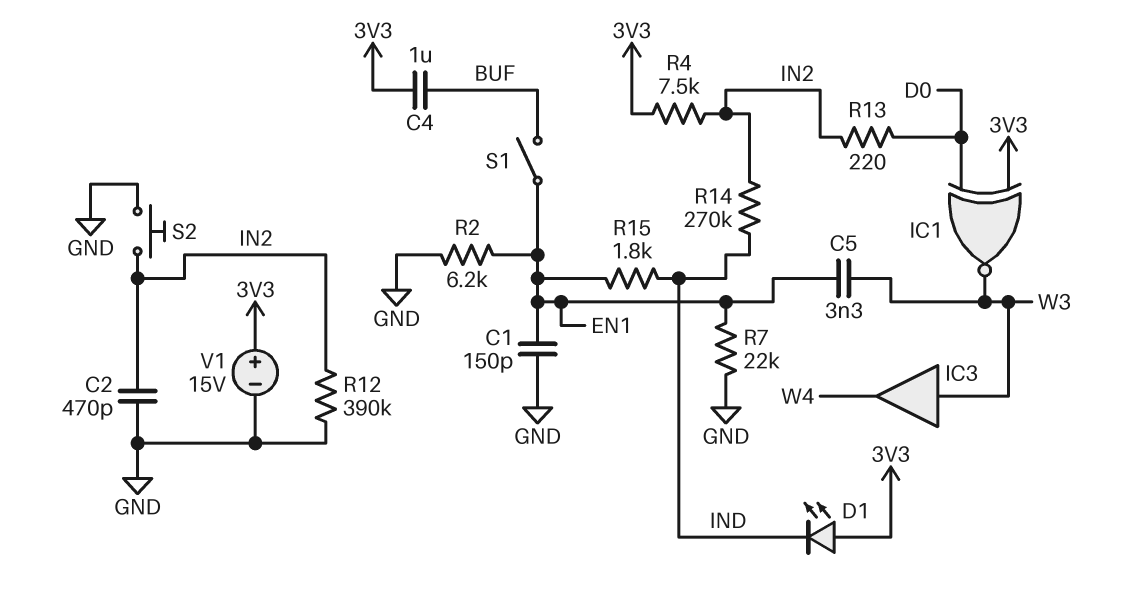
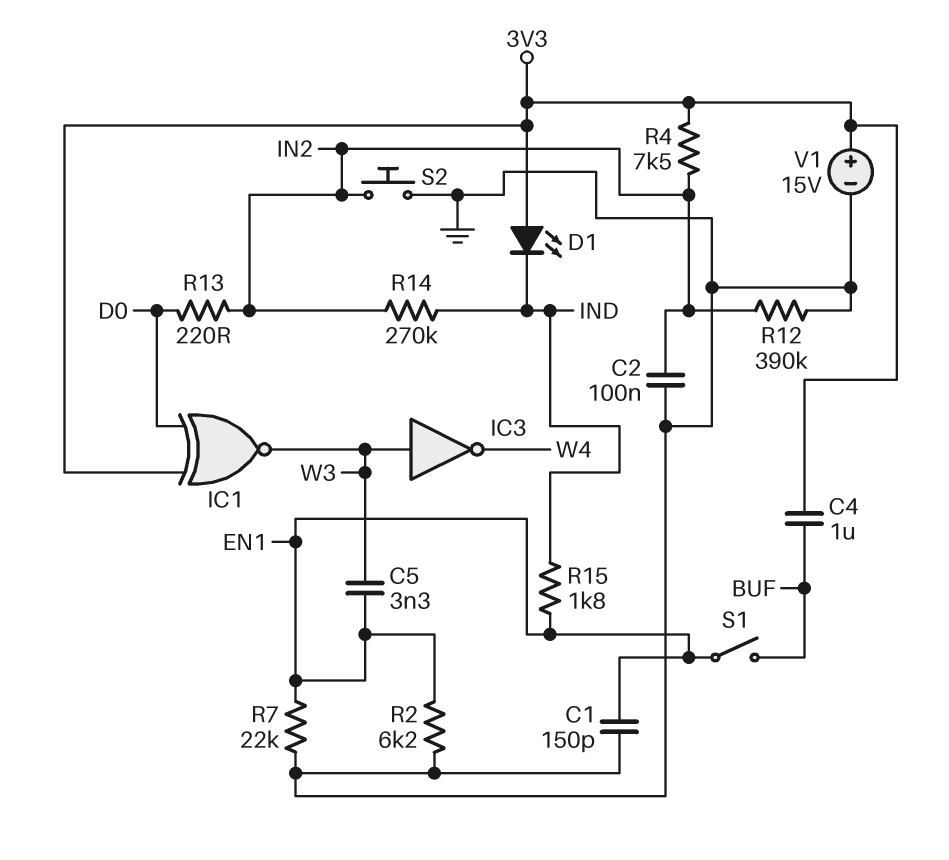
C2: 470pF (GND, IN2) -> 100nF (GND, IN2)
IC3: buffer (in W3, out W4) -> NOT (in W3, out W4)

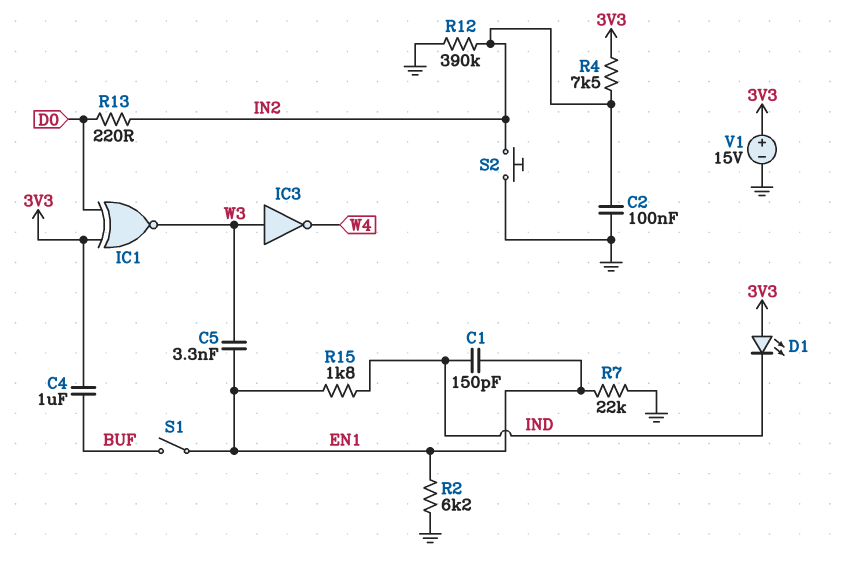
C1: 150pF (EN1, GND) -> 150pF (EN1, IND)
R14: 270k (IN2, IND) -> none

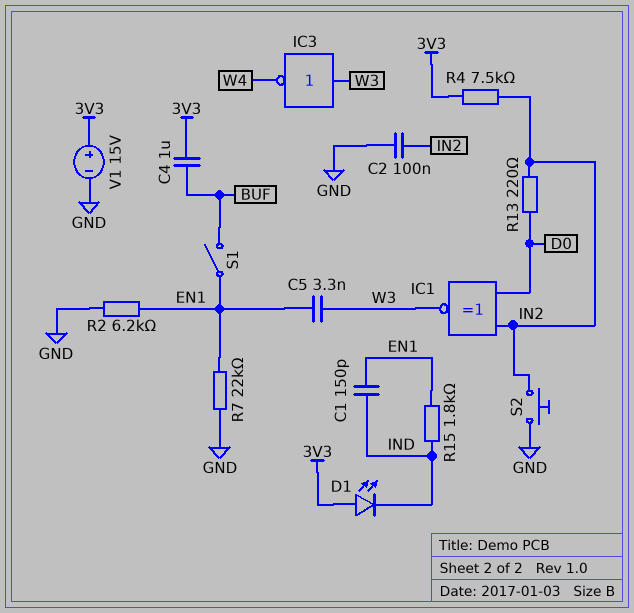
IC1: XNOR (in 3V3, in D0, out W3) -> XNOR (in D0, in IN2, out W3)
R12: 390k (GND, IN2) -> none

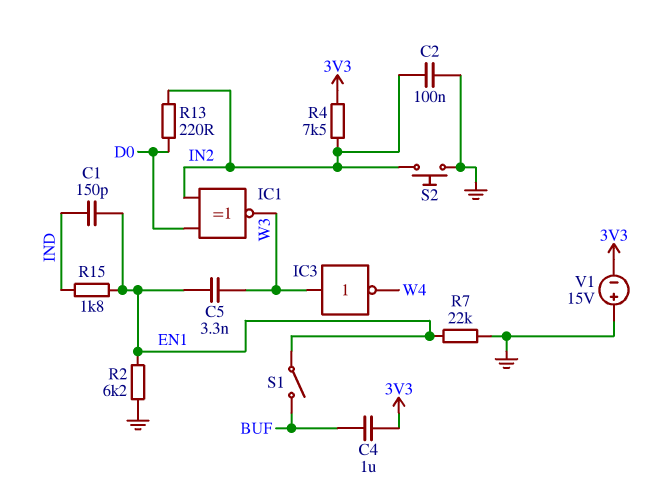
D1: LED (A 3V3, K IND) -> none
V1: 15V (plus 3V3, minus GND) -> 15V (plus GND, minus 3V3)

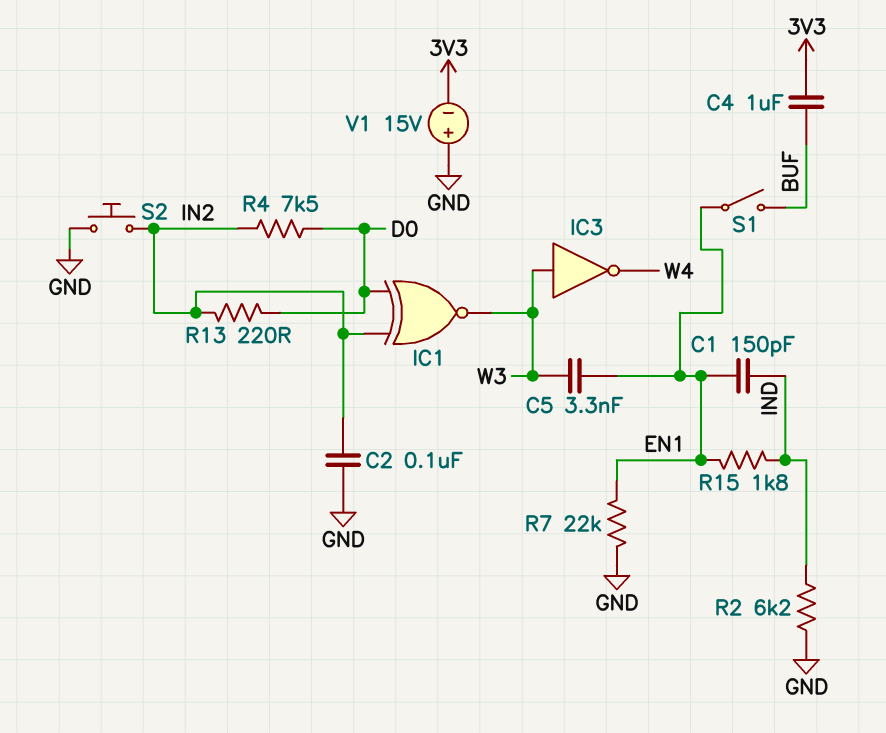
R2: 6.2k (EN1, GND) -> 6.2k (GND, IND)
R4: 7.5k (3V3, IN2) -> 7.5k (D0, IN2)

